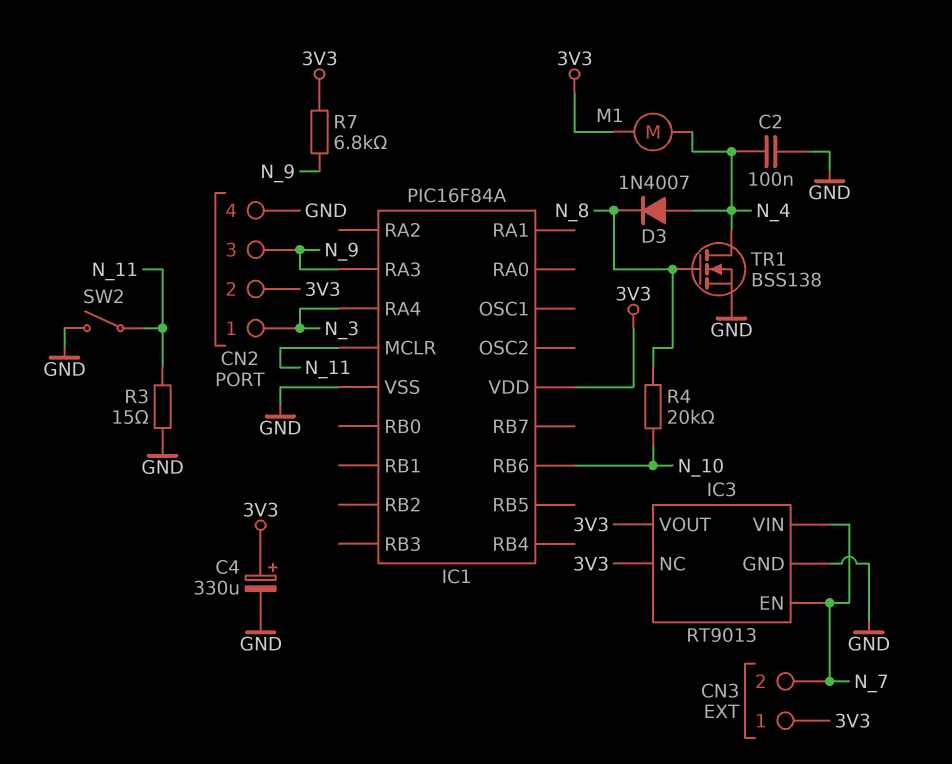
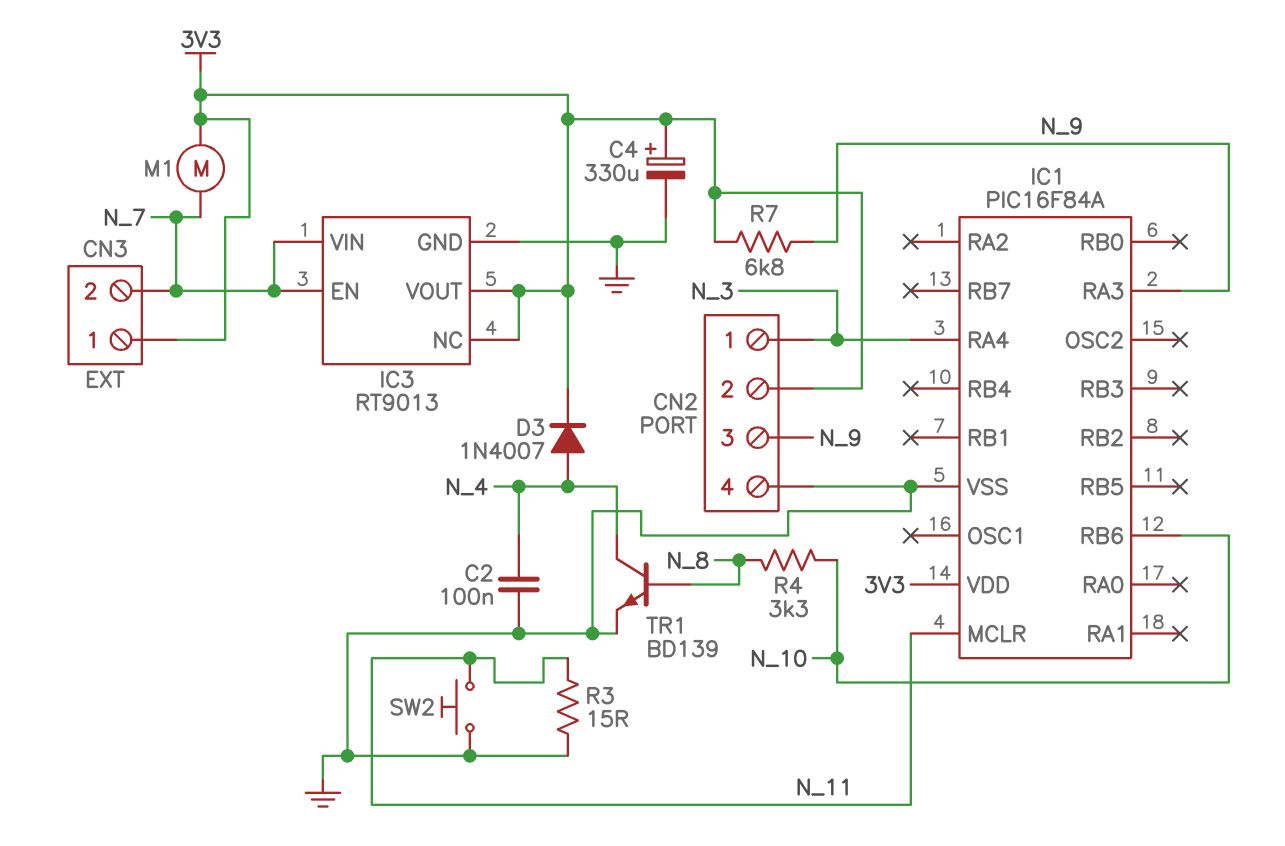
D3: diode 1N4007 (A N_4, K N_8) -> diode 1N4007 (A N_4, K 3V3)
M1: motor (3V3, N_4) -> motor (3V3, N_7)
R4: 20k (N_8, N_10) -> 3.3k (N_8, N_10)
SW2: switch (GND, N_11) -> button (GND, N_11)
TR1: NMOS BSS138 (G N_8, D N_4, S GND) -> NPN BD139 (B N_8, C N_4, E GND)

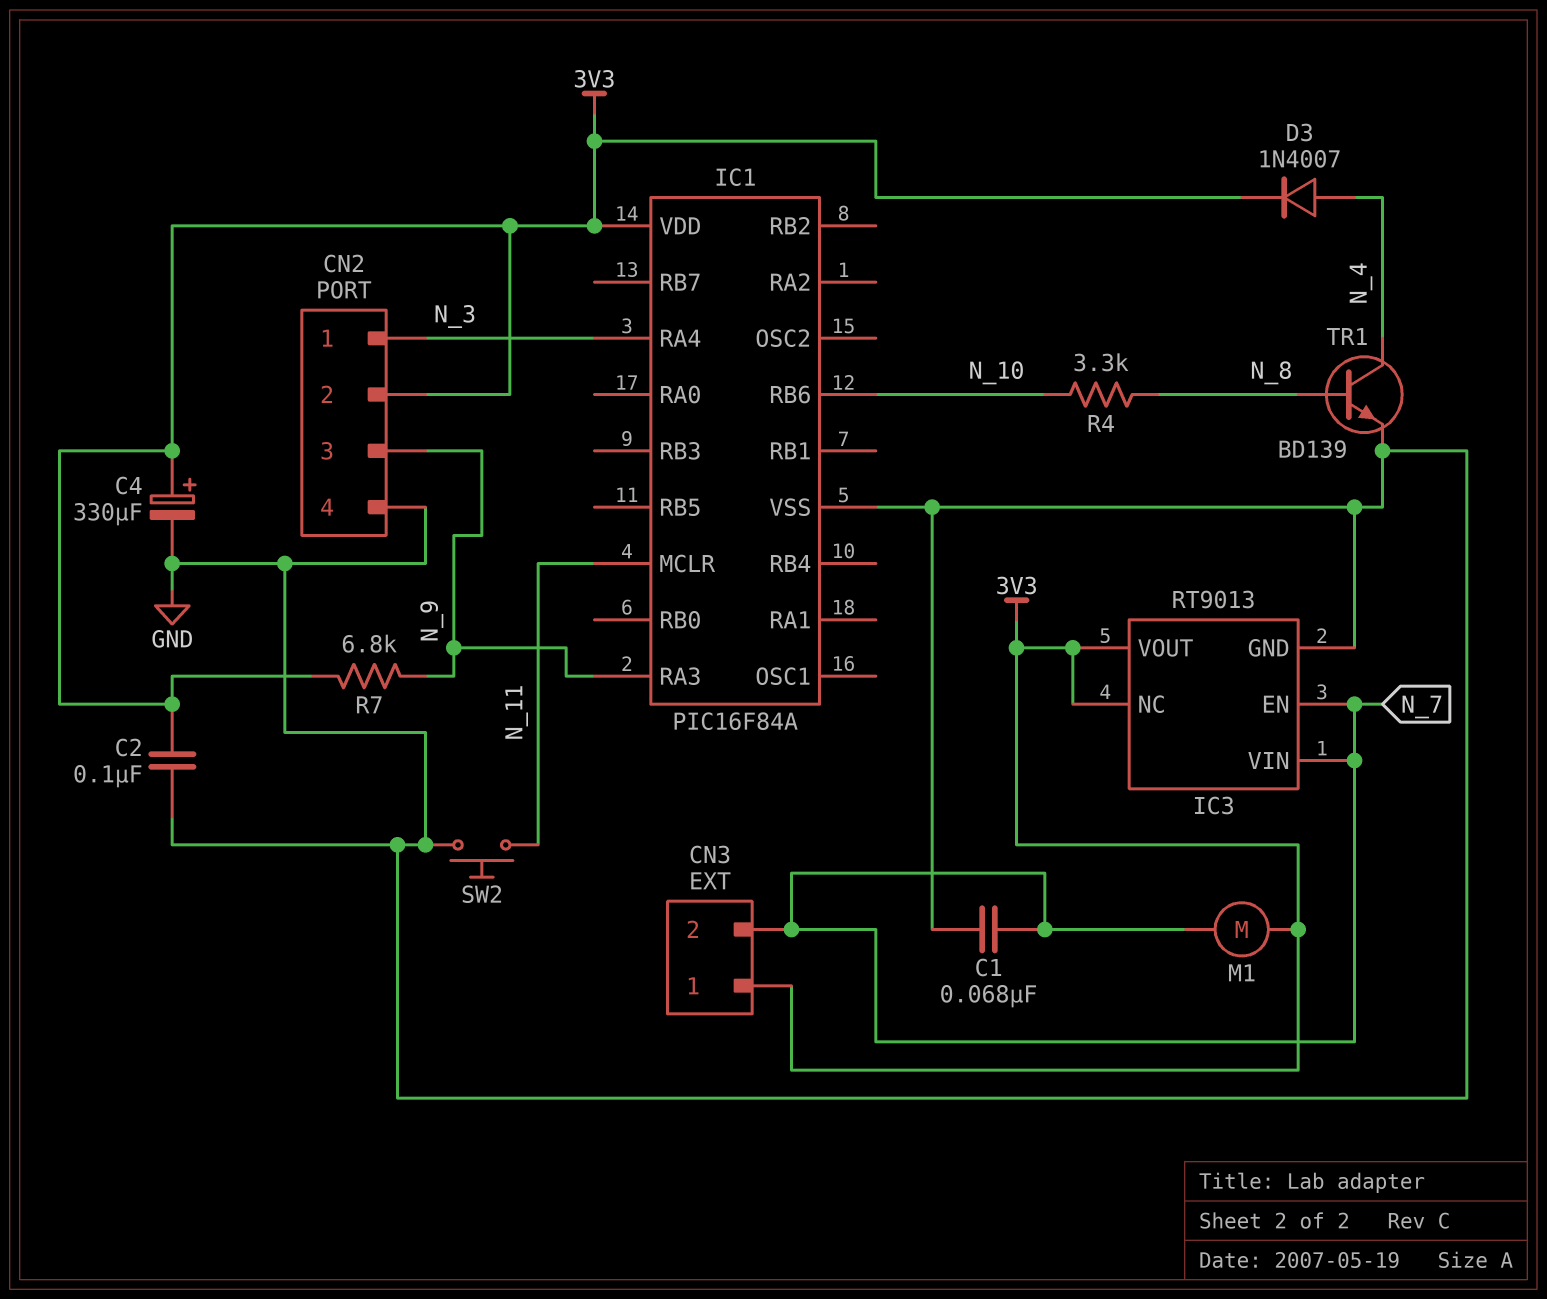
C1: none -> 68nF (GND, N_7)
C2: 100nF (GND, N_4) -> 100nF (3V3, GND)
R3: 15 (GND, N_11) -> none

